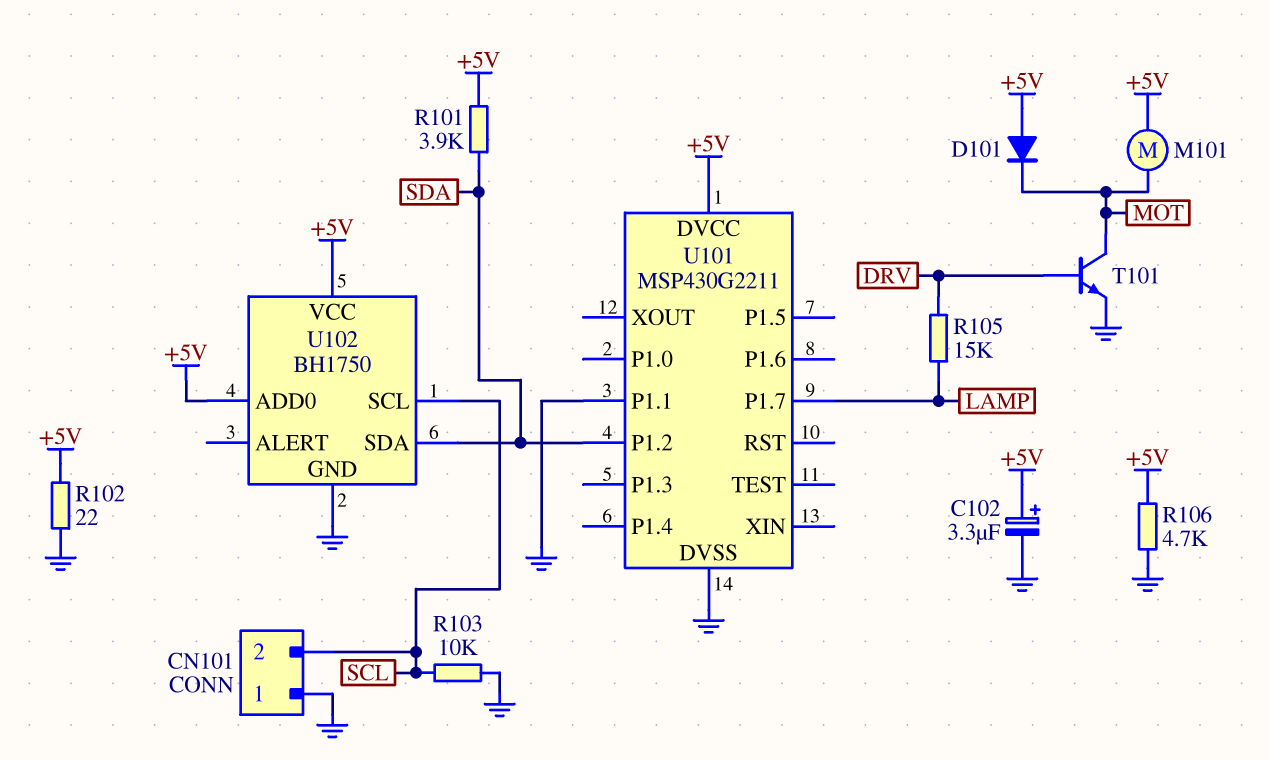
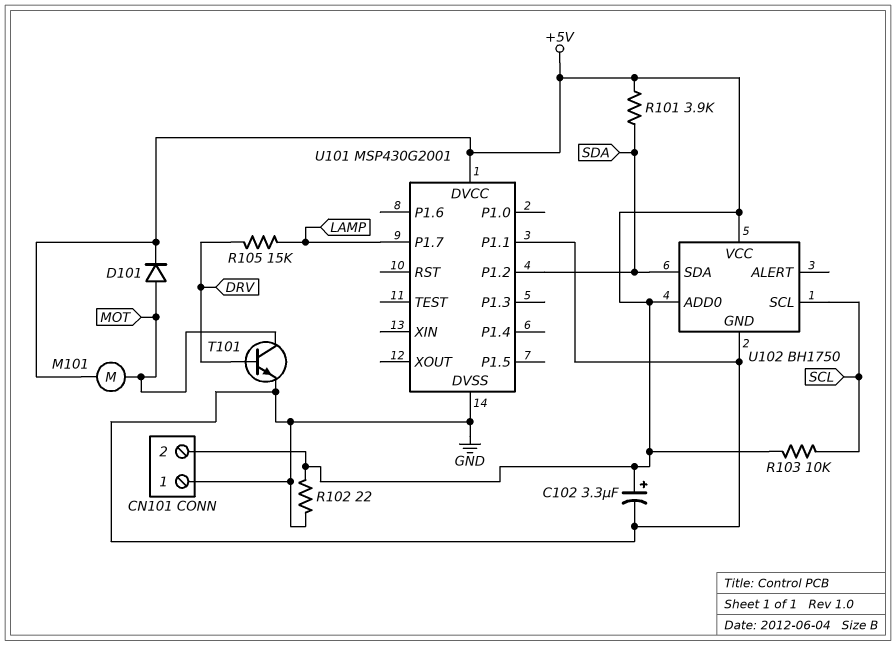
CN101 pin 2: SCL -> +5V
D101: diode (A +5V, K MOT) -> diode (A MOT, K +5V)
R103: 10k (GND, SCL) -> 10k (+5V, SCL)
R106: 4.7k (+5V, GND) -> none
U101: MSP430G2211 -> MSP430G2001

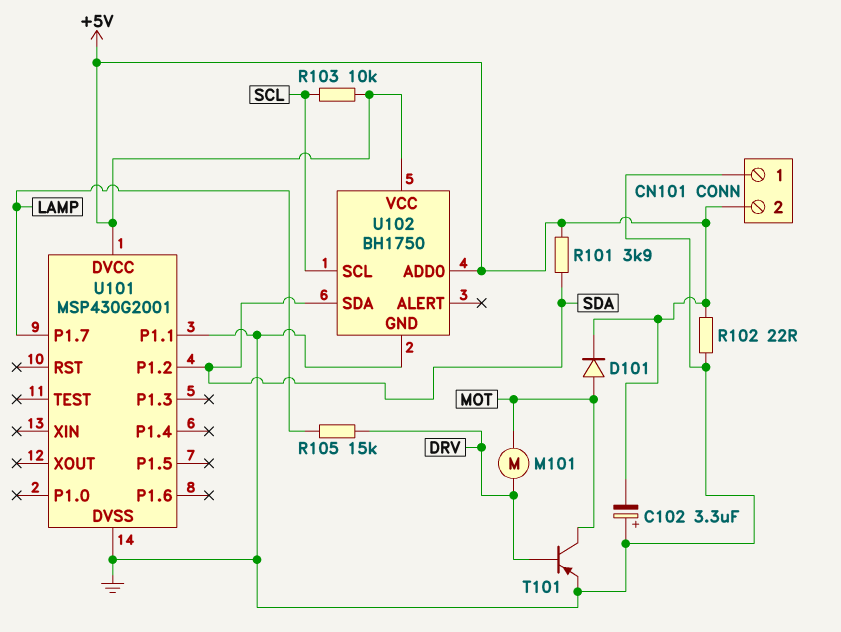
C102: 3.3uF (plus +5V, minus GND) -> 3.3uF (plus GND, minus +5V)
M101: motor (+5V, MOT) -> motor (DRV, MOT)
T101: NPN (B DRV, C MOT, E GND) -> PNP (B DRV, C MOT, E GND)

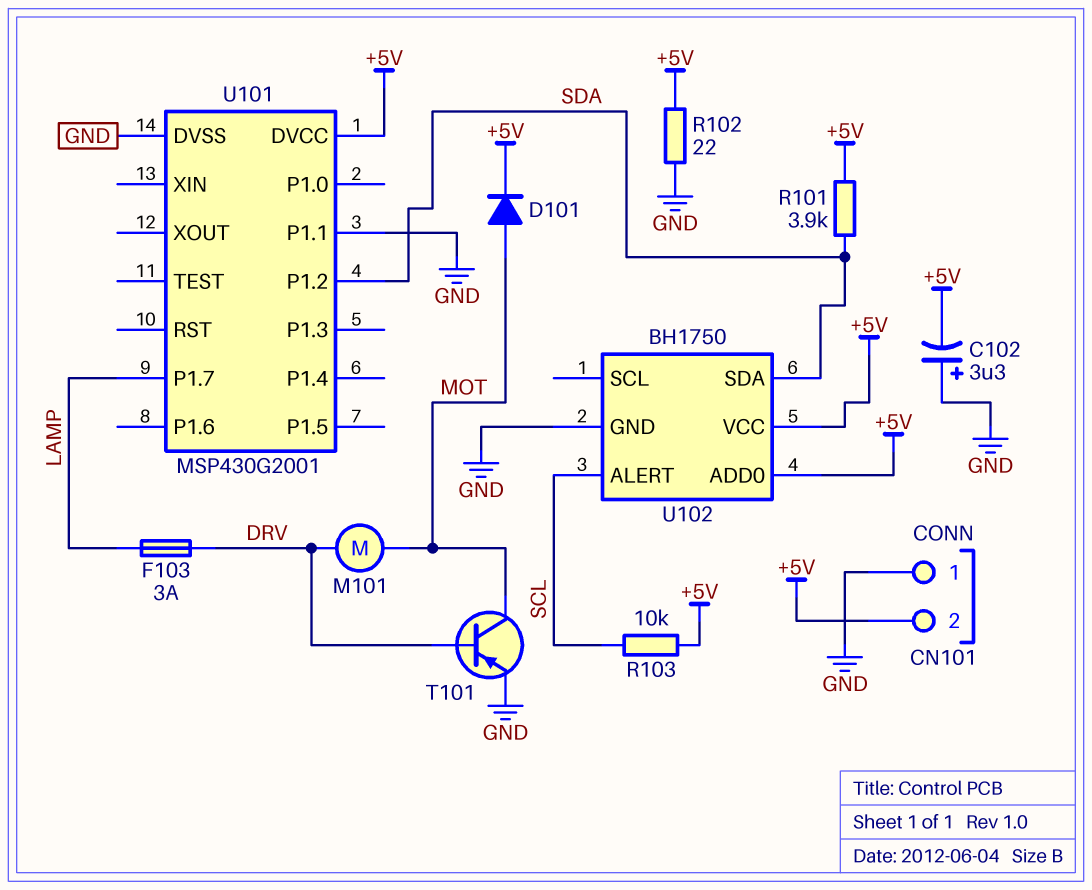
F103: none -> 3A (DRV, LAMP)
R105: 15k (DRV, LAMP) -> none
U102 pin ALERT: none -> SCL
U102 pin SCL: SCL -> none

